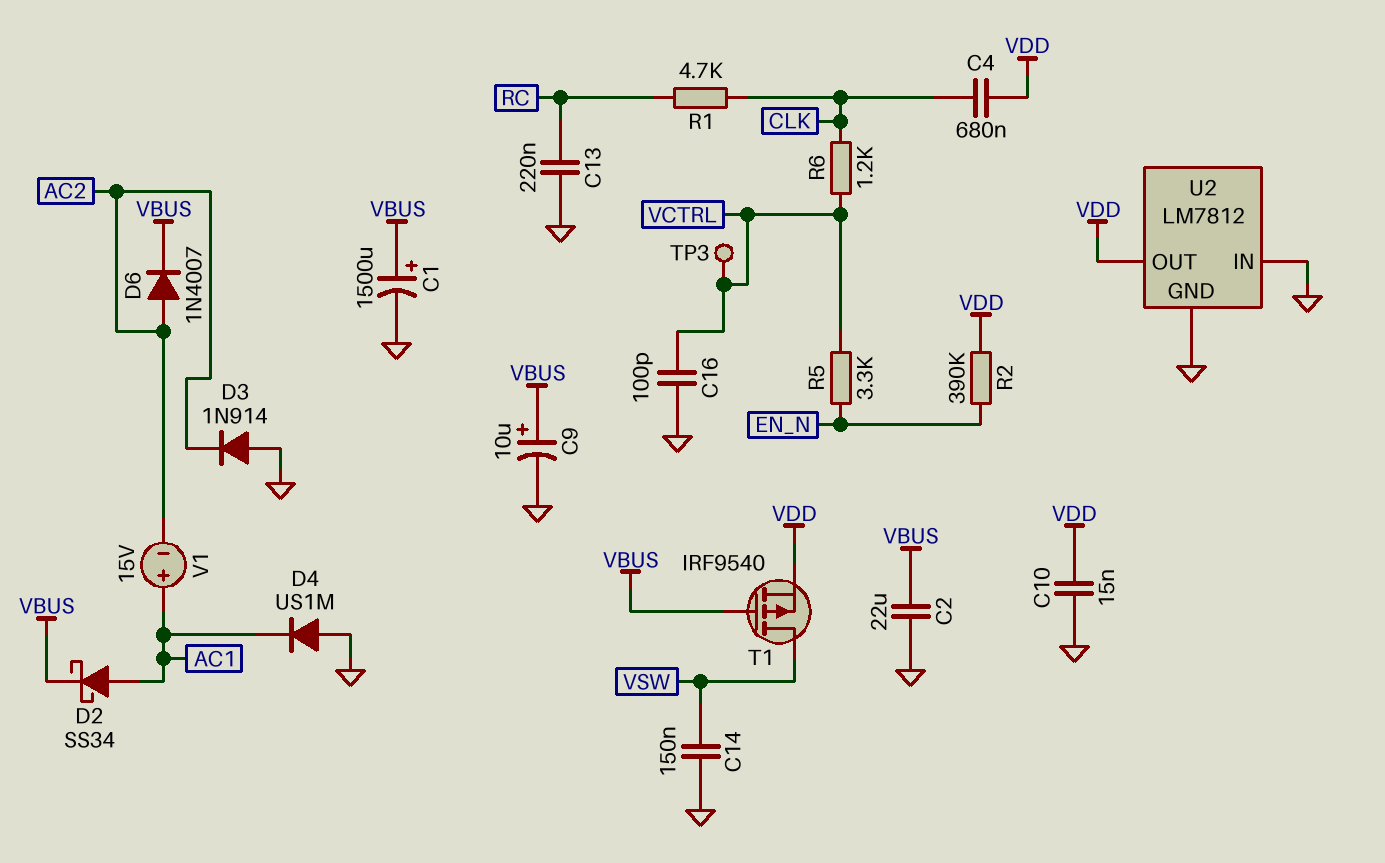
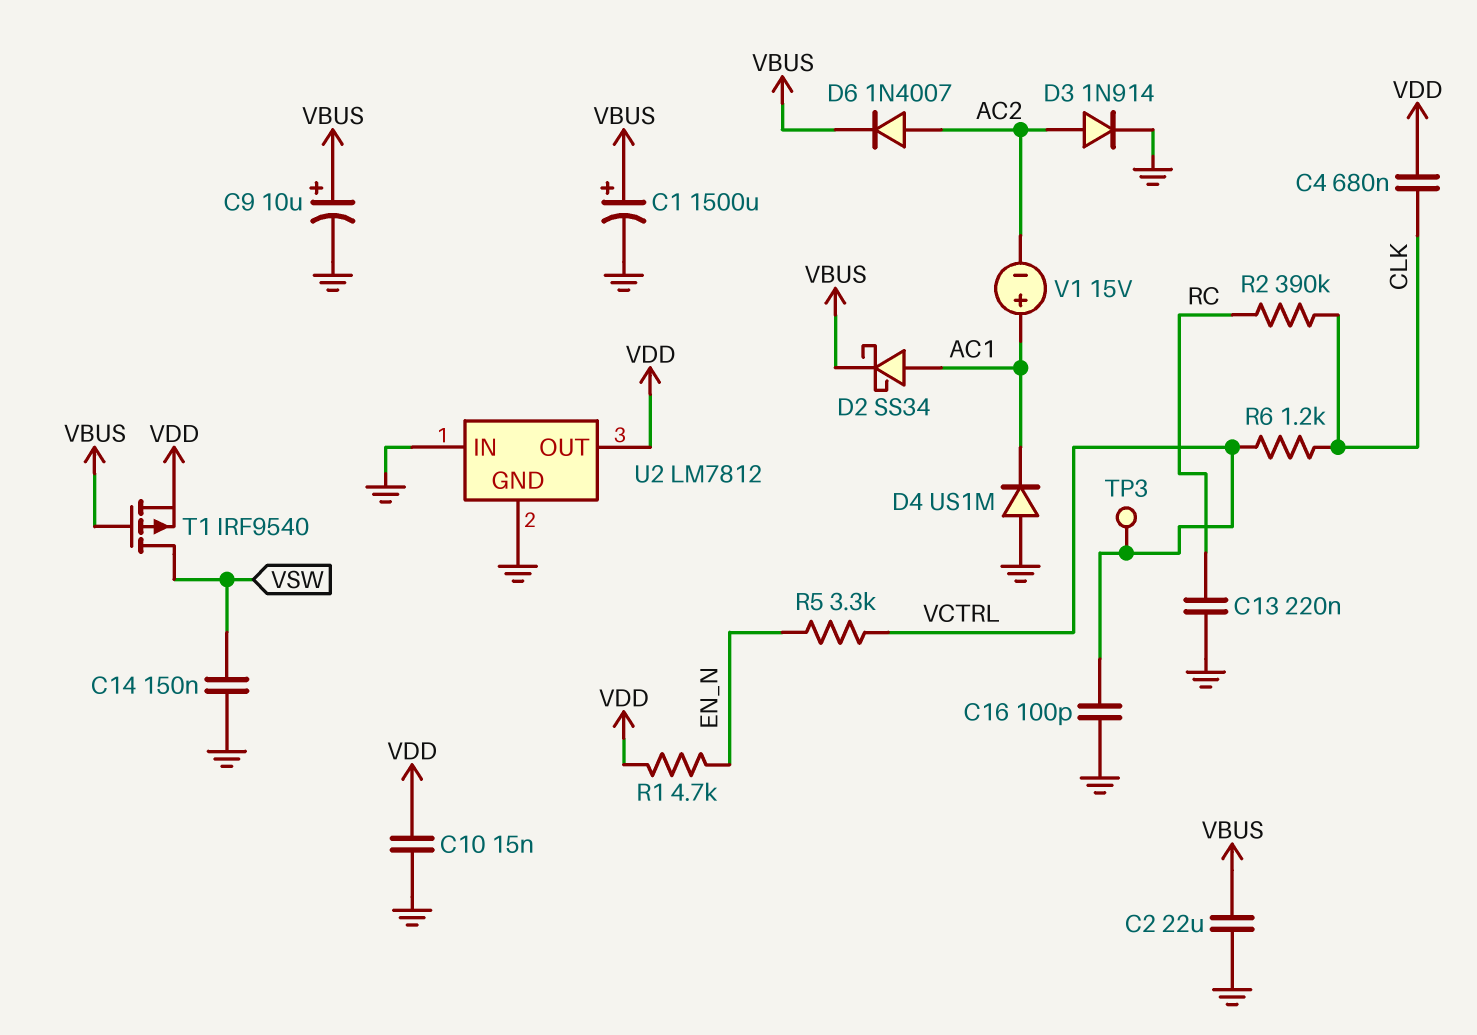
D3: diode 1N914 (A GND, K AC2) -> diode 1N914 (A AC2, K GND)
R1: 4.7k (CLK, RC) -> 4.7k (EN_N, VDD)
R2: 390k (EN_N, VDD) -> 390k (CLK, RC)

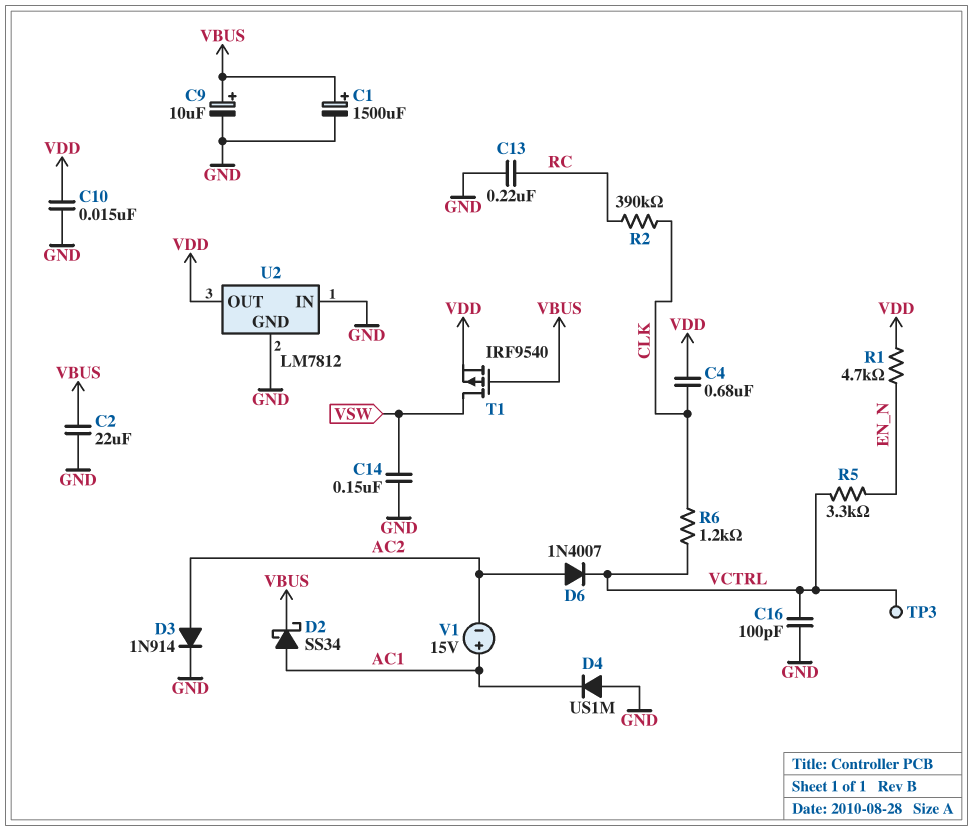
D6: diode 1N4007 (A AC2, K VBUS) -> diode 1N4007 (A AC2, K VCTRL)

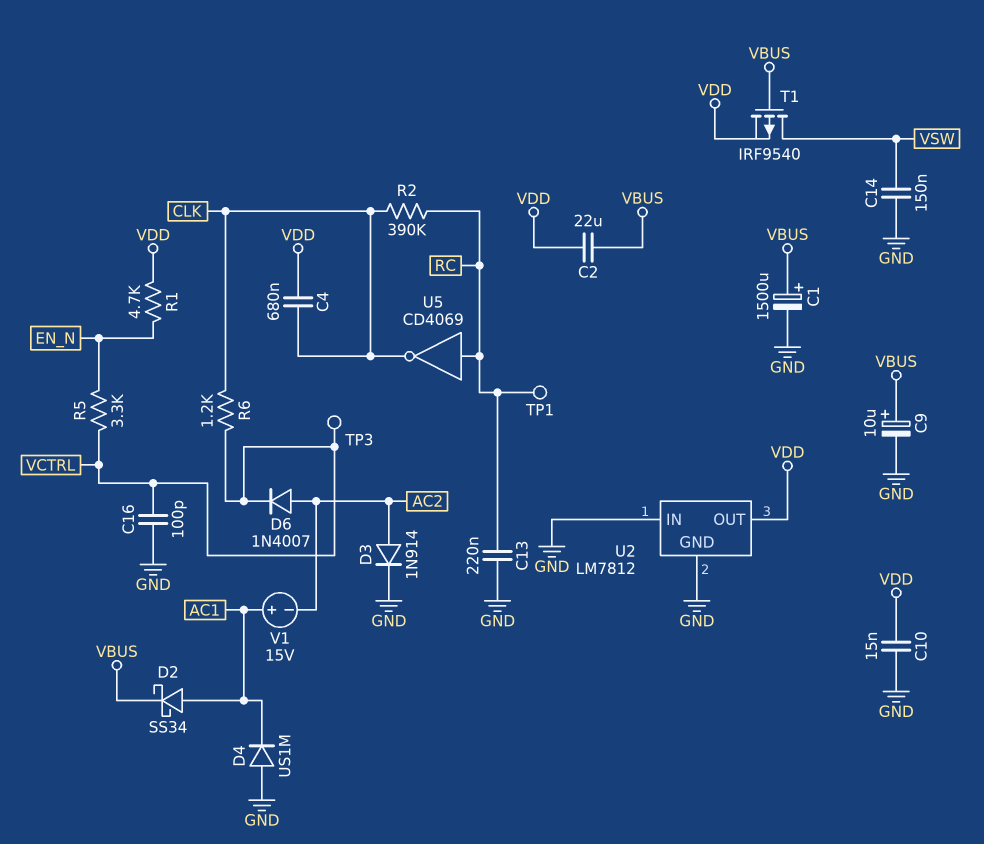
C2: 22uF (GND, VBUS) -> 22uF (VBUS, VDD)
TP1: none -> test point (RC)
U5: none -> NOT CD4069 (in RC, out CLK)

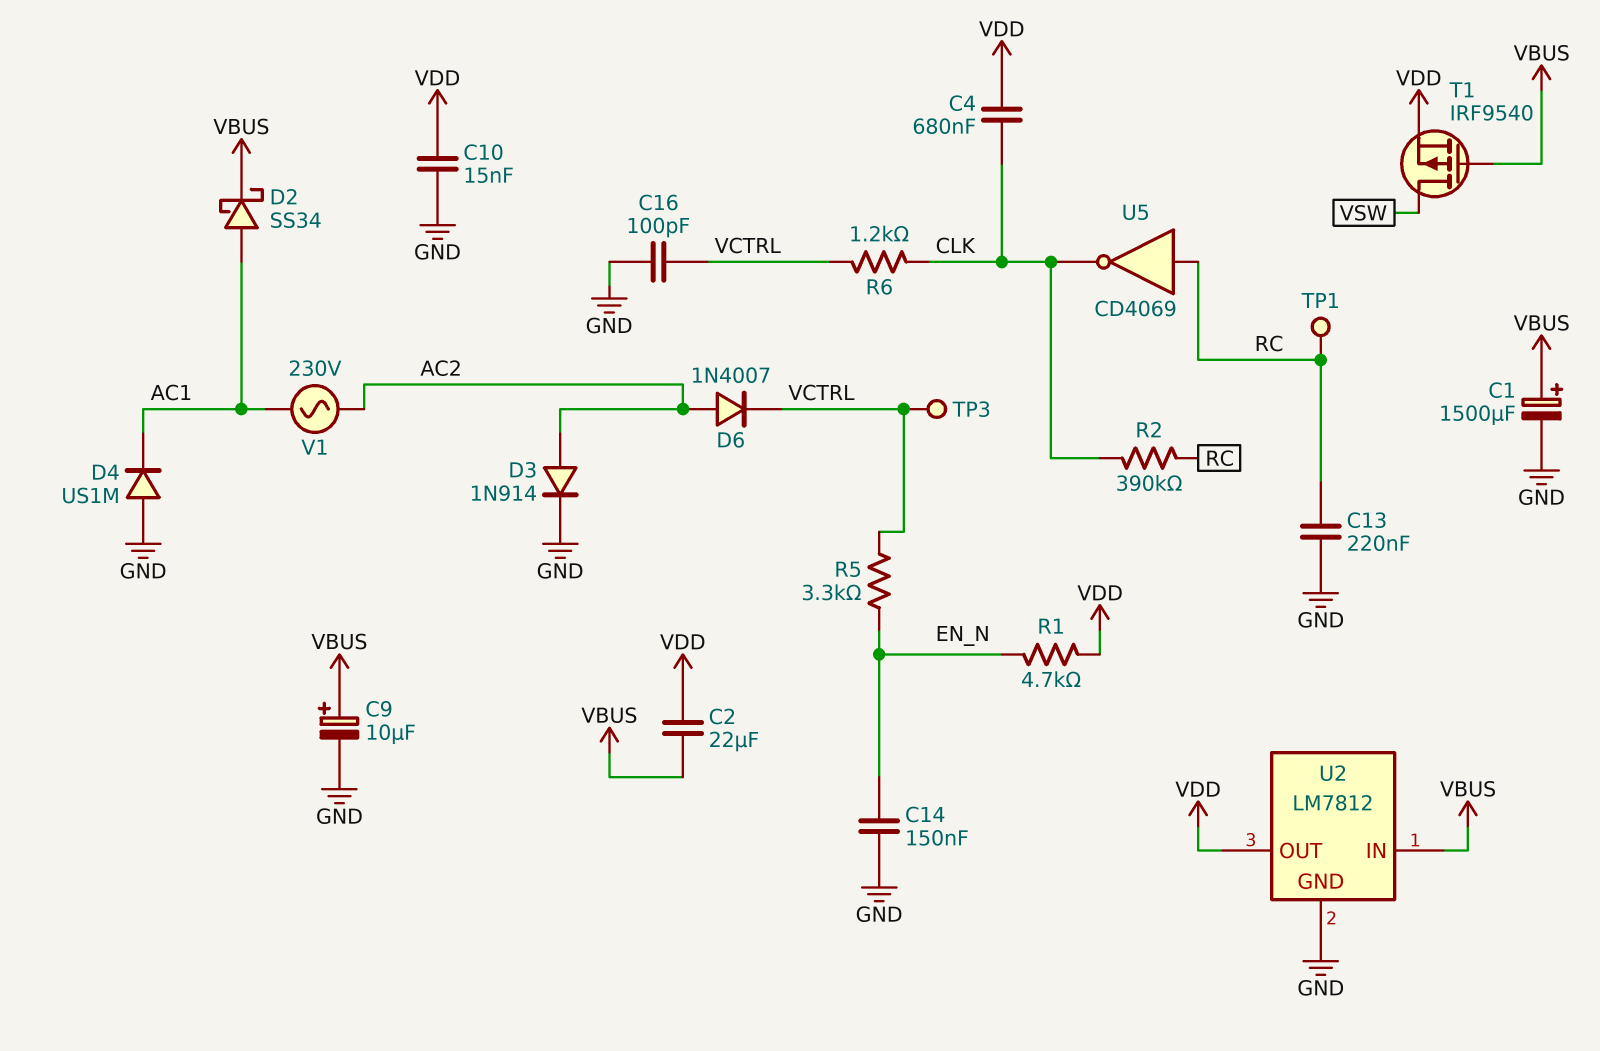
C14: 150nF (GND, VSW) -> 150nF (EN_N, GND)
U2 pin IN: GND -> VBUS
V1: 15V (plus AC1, minus AC2) -> AC 230V (AC1, AC2)

